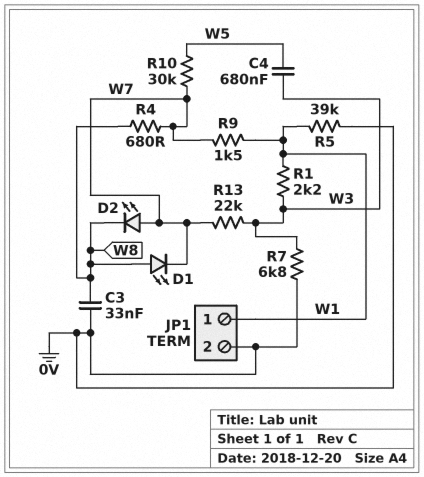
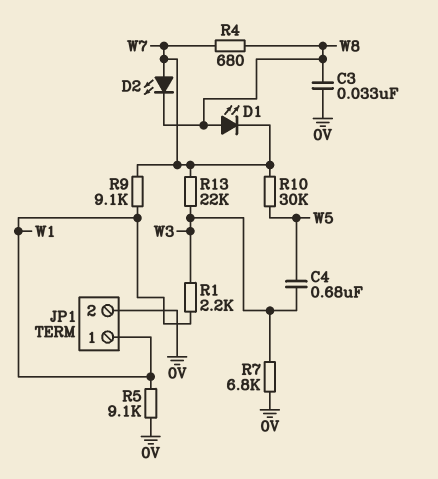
R5: 39k (0V, W1) -> 9.1k (0V, W1)
R9: 1.5k (W1, W7) -> 9.1k (W1, W7)

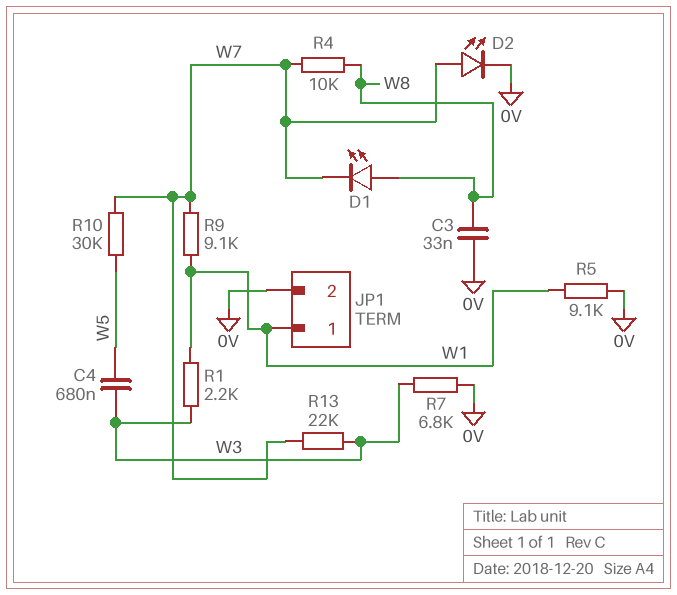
D2: LED (A W7, K W8) -> LED (A W7, K 0V)
R4: 680 (W7, W8) -> 10k (W7, W8)

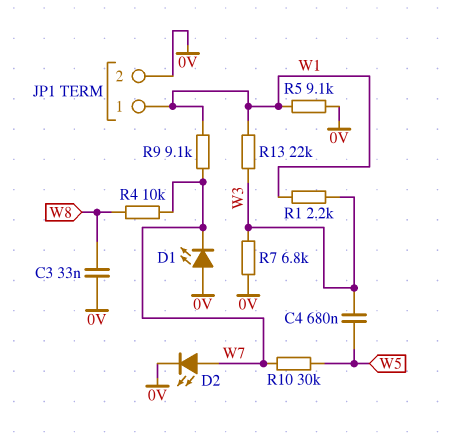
D1: LED (A W8, K W7) -> LED (A 0V, K W7)
R13: 22k (W3, W7) -> 22k (W1, W3)

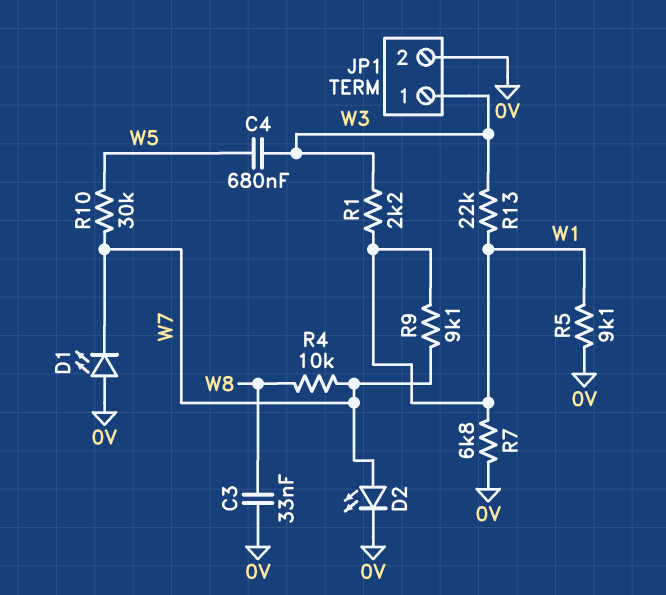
JP1 pin 1: W1 -> W3
R7: 6.8k (0V, W3) -> 6.8k (0V, W1)

